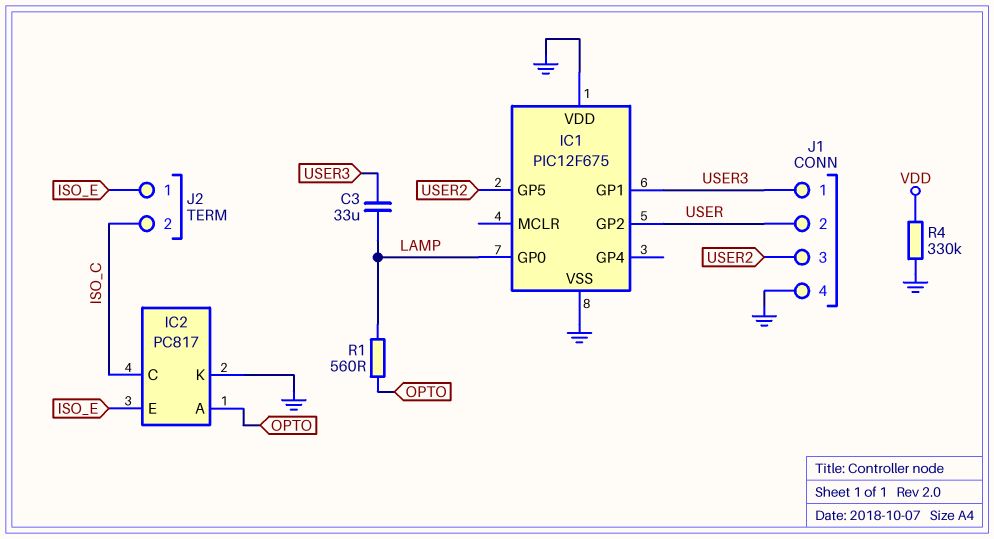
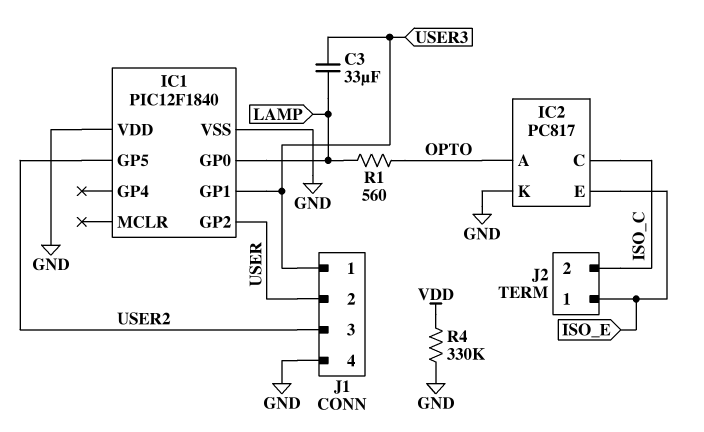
IC1: PIC12F675 -> PIC12F1840

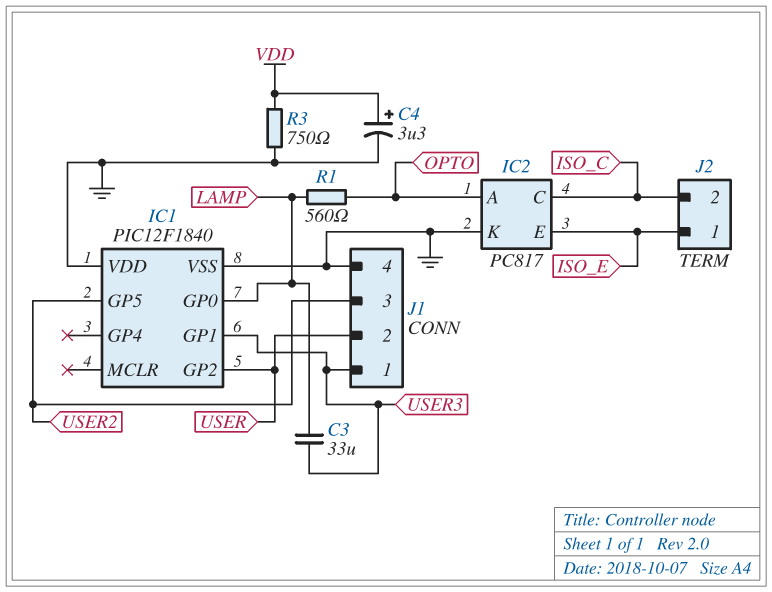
C4: none -> 3.3uF (plus VDD, minus GND)
R3: none -> 750 (GND, VDD)
R4: 330k (GND, VDD) -> none

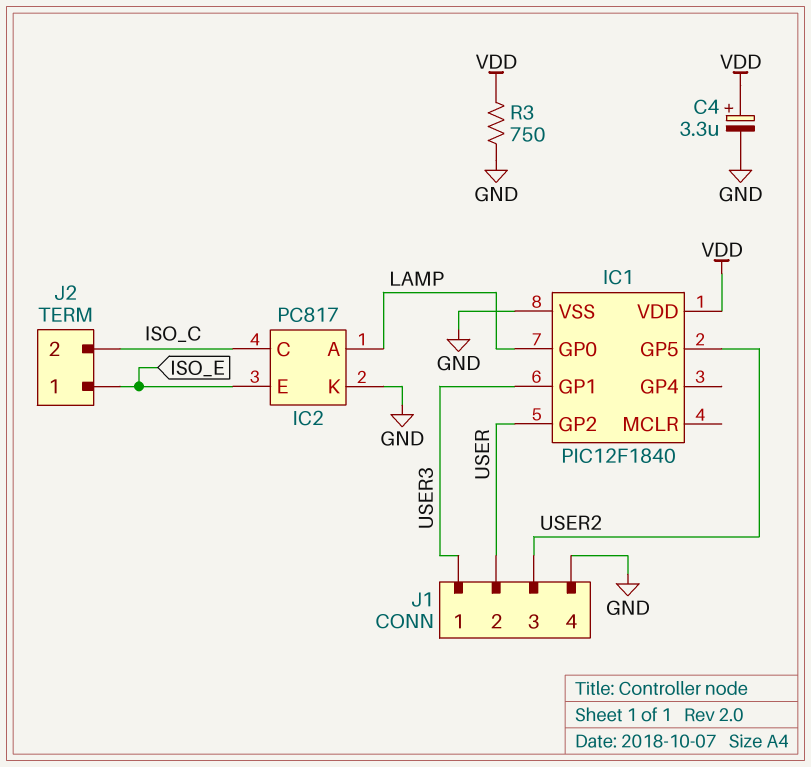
C3: 33uF (LAMP, USER3) -> none
IC1 pin VDD: GND -> VDD
IC2 pin A: OPTO -> LAMP
R1: 560 (LAMP, OPTO) -> none

